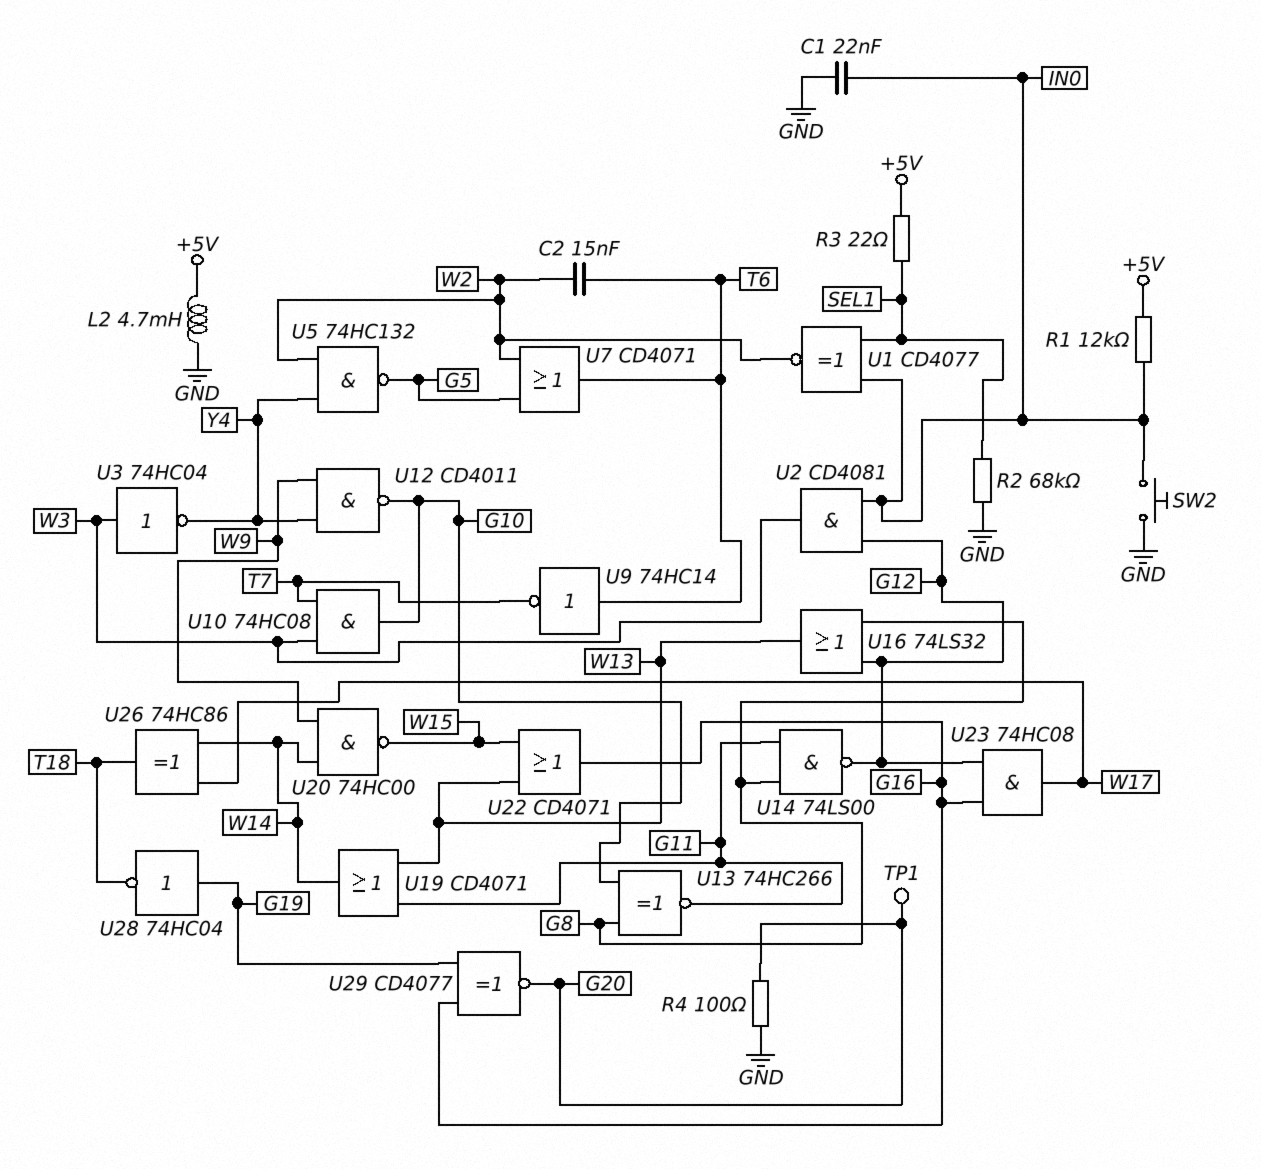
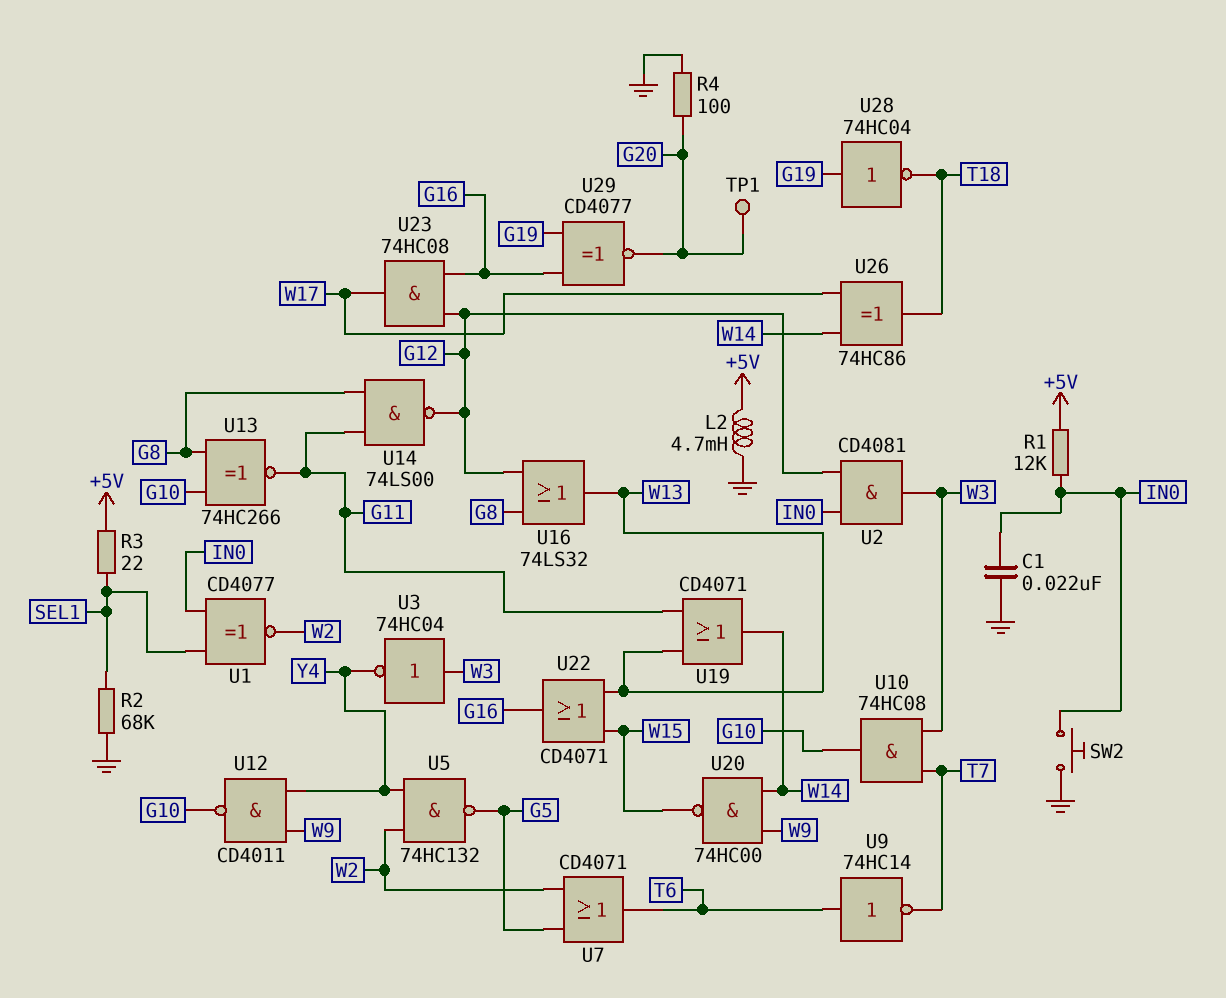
C2: 15nF (T6, W2) -> none

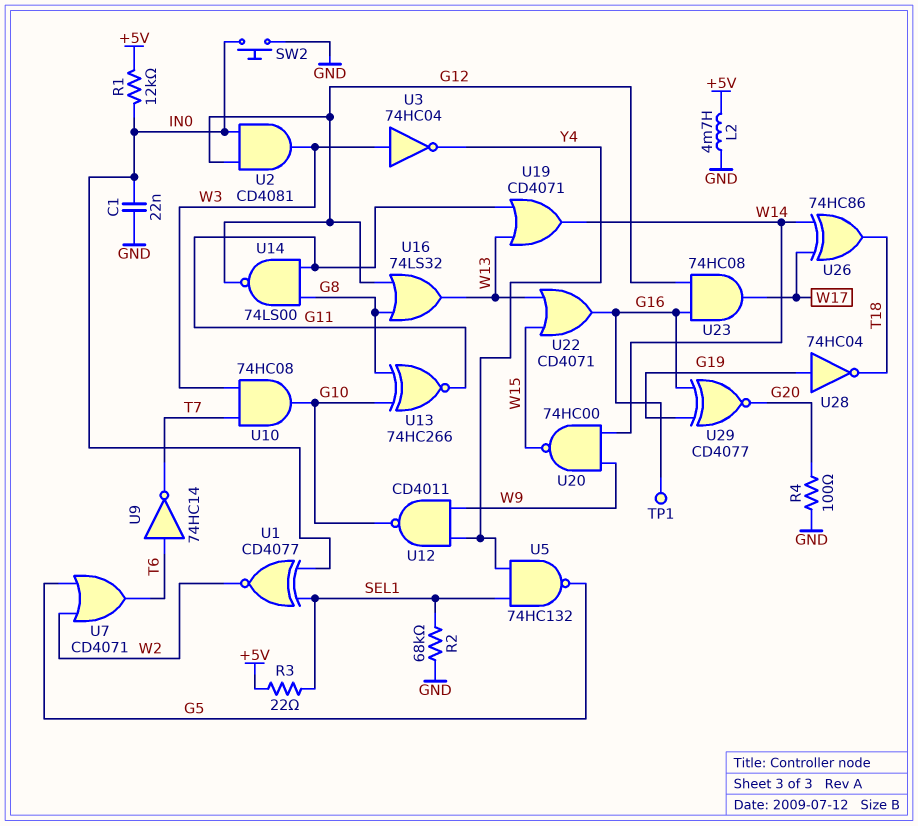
TP1: test point (G20) -> test point (G16)
U5: NAND 74HC132 (in W2, in Y4, out G5) -> NAND 74HC132 (in SEL1, in Y4, out G5)

